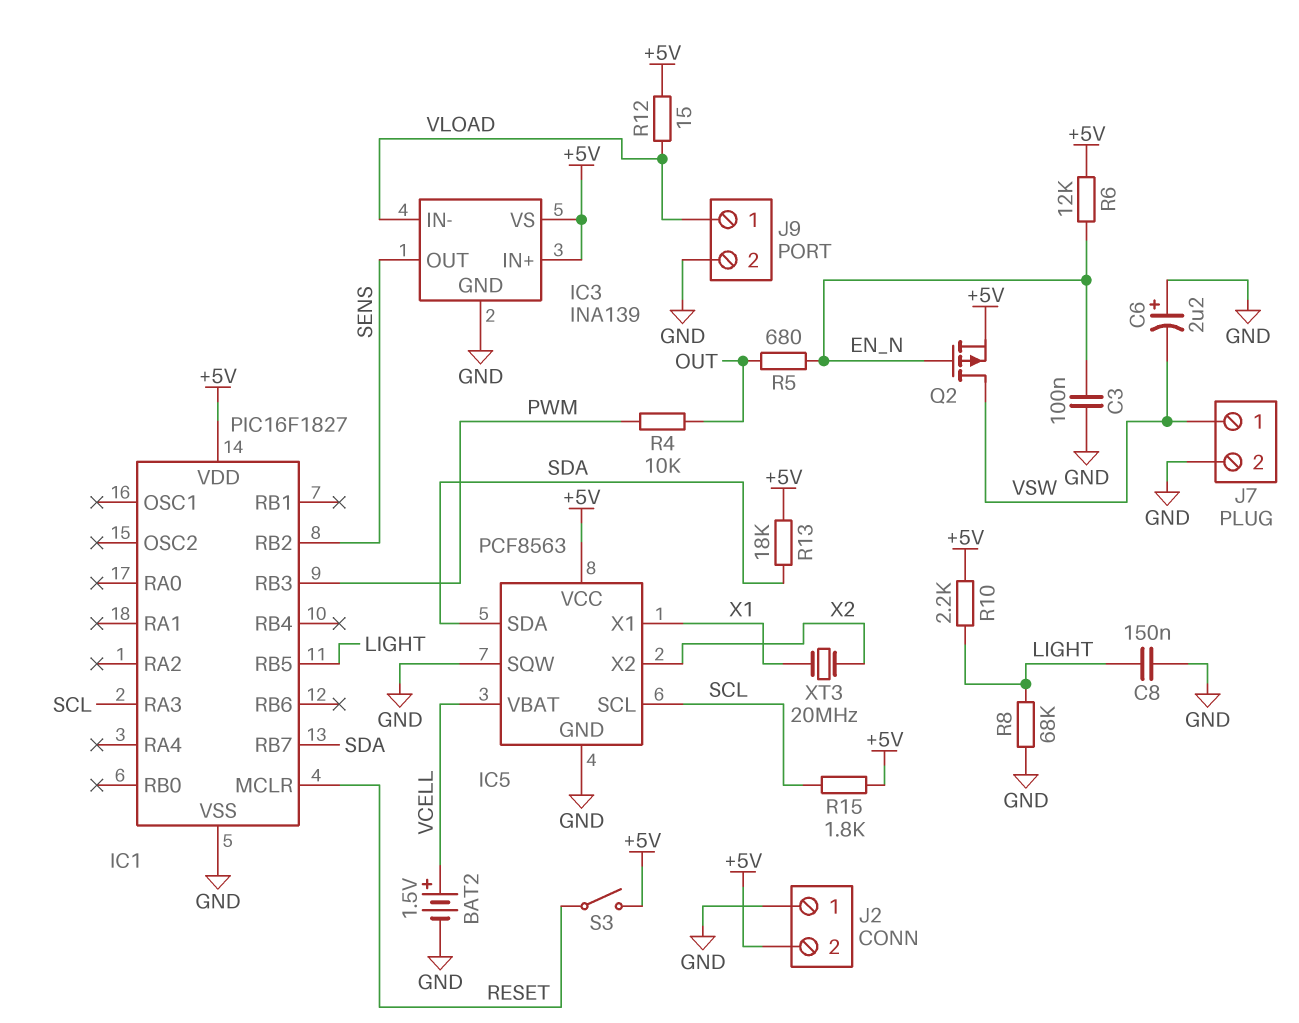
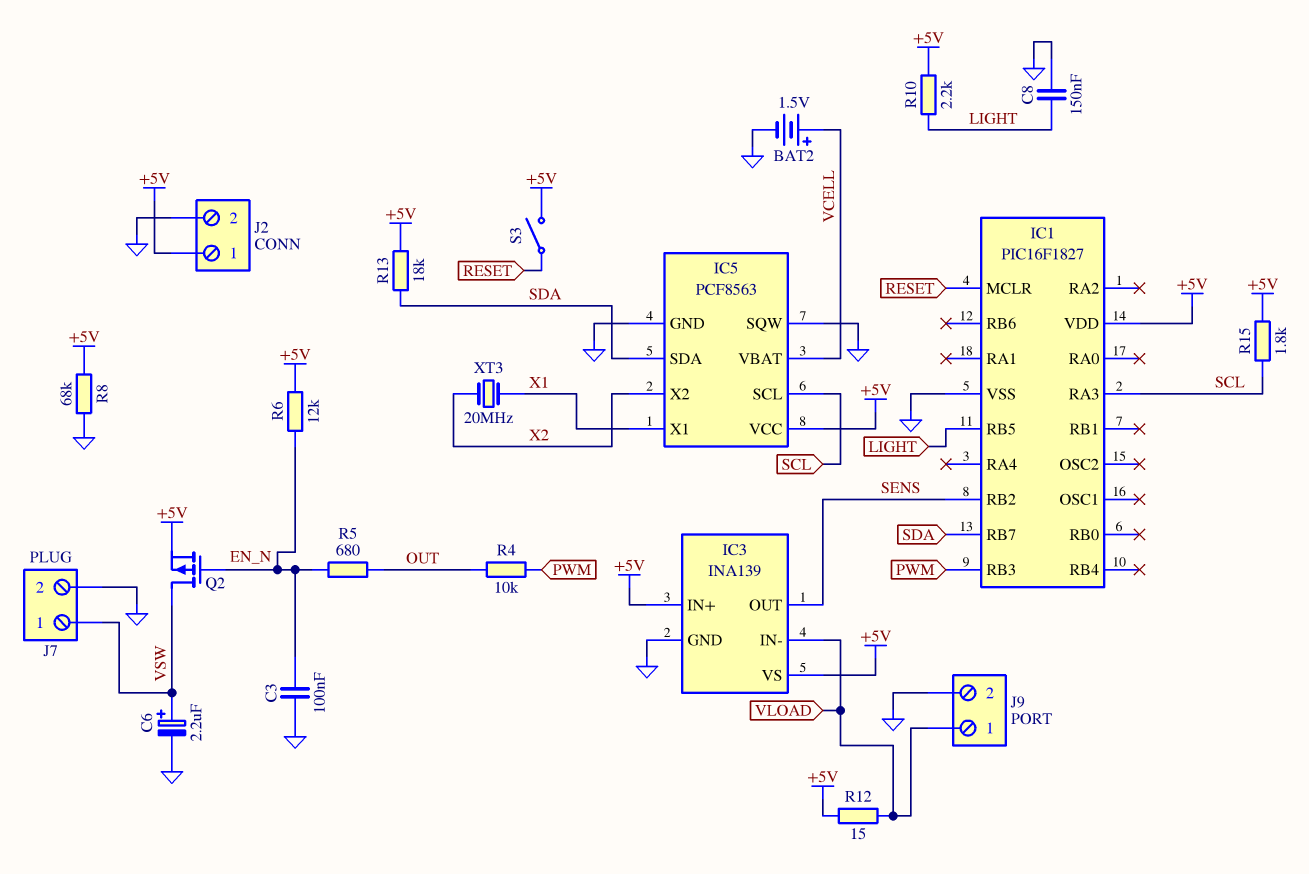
C6: 2.2uF (plus GND, minus VSW) -> 2.2uF (plus VSW, minus GND)
J2 pin 1: GND -> +5V
J2 pin 2: +5V -> GND
R8: 68k (GND, LIGHT) -> 68k (+5V, GND)

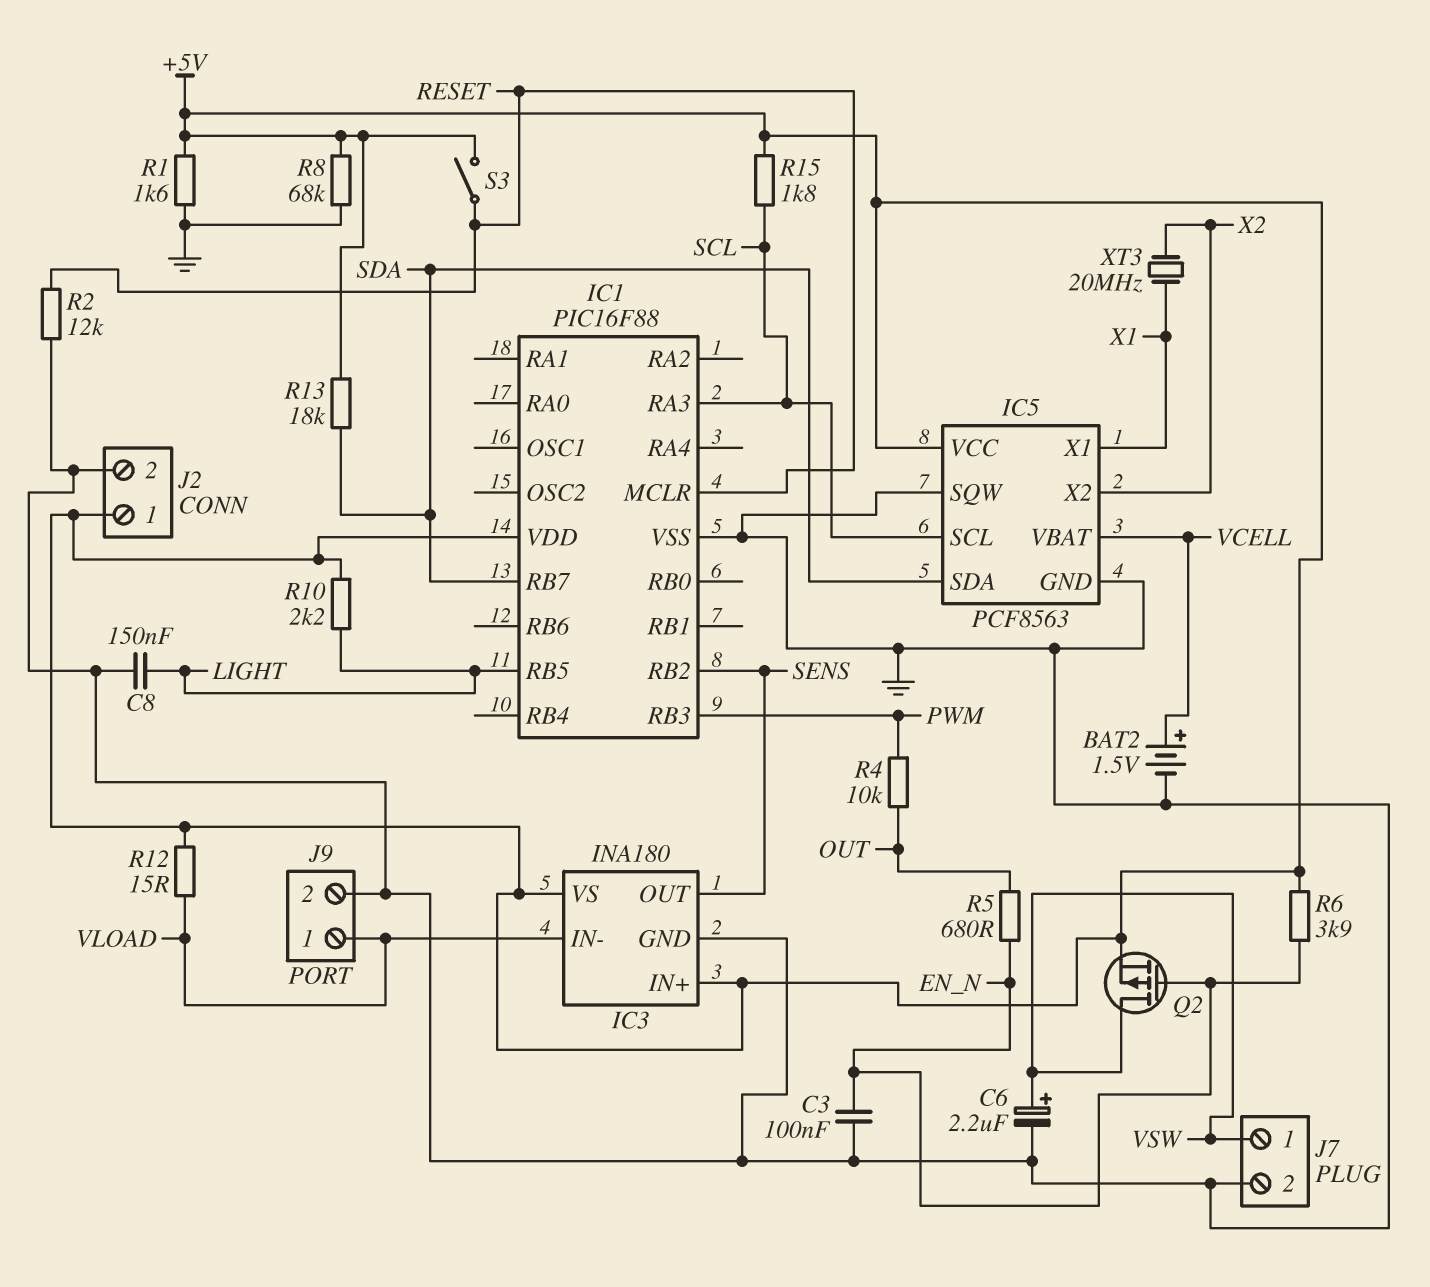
IC1: PIC16F1827 -> PIC16F88
IC3: INA139 -> INA180
R1: none -> 1.6k (+5V, GND)
R2: none -> 12k (GND, RESET)
R6: 12k (+5V, EN_N) -> 3.9k (+5V, EN_N)

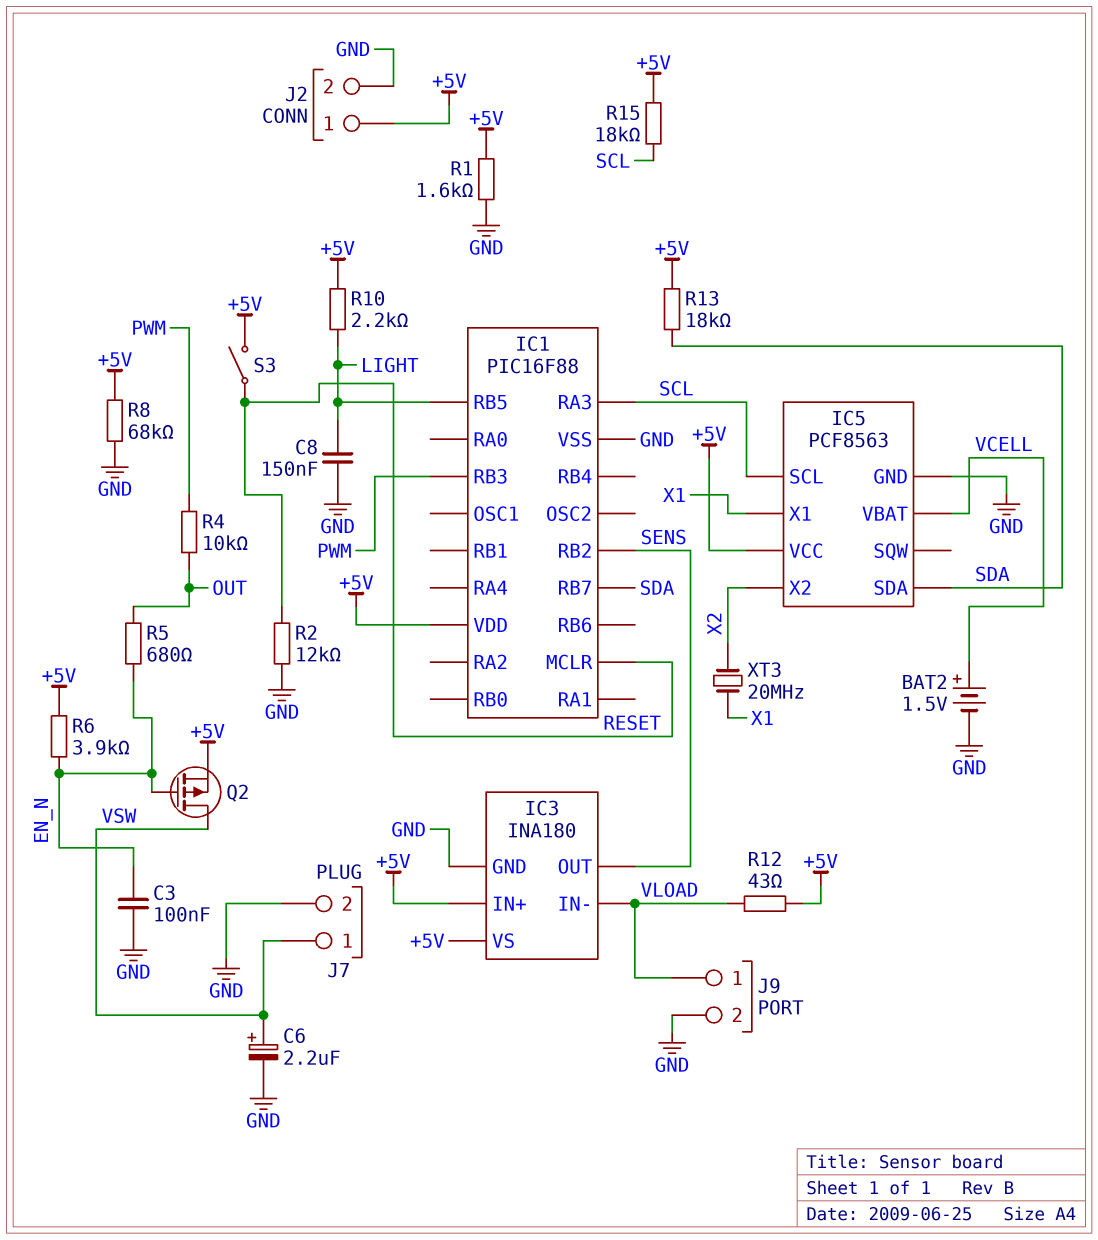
IC5 pin SQW: GND -> none
R12: 15 (+5V, VLOAD) -> 43 (+5V, VLOAD)
R15: 1.8k (+5V, SCL) -> 18k (+5V, SCL)

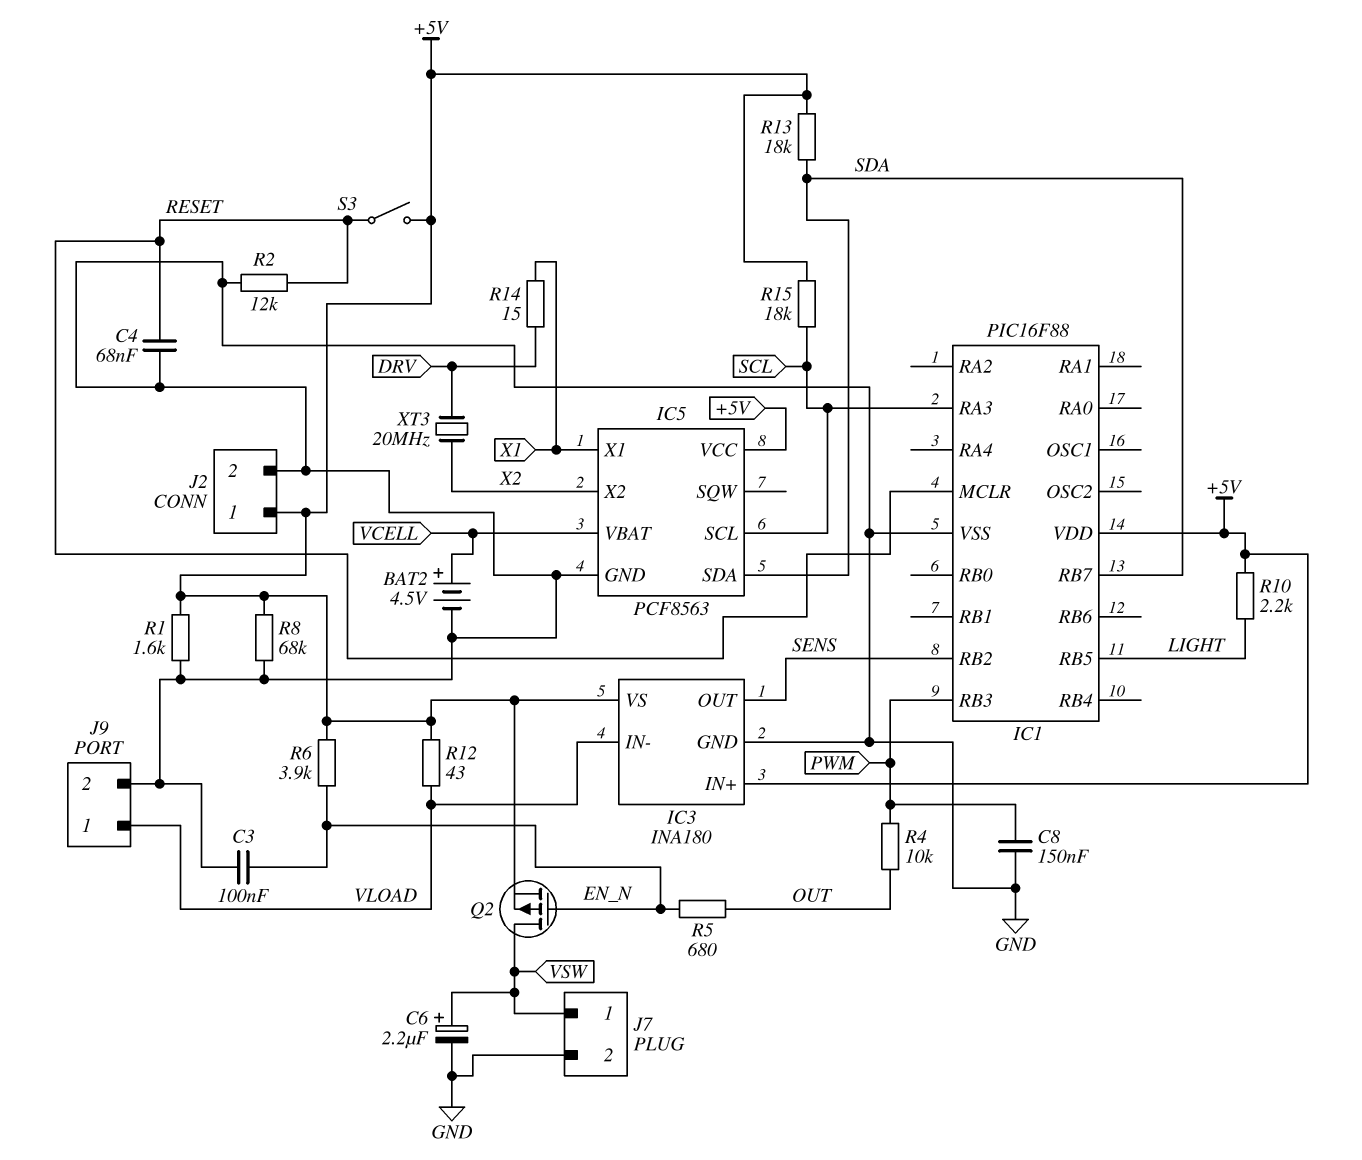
BAT2: 1.5V (plus VCELL, minus GND) -> 4.5V (plus VCELL, minus GND)
C4: none -> 68nF (GND, RESET)
C8: 150nF (GND, LIGHT) -> 150nF (GND, PWM)
R14: none -> 15 (DRV, X1)
XT3: 20MHz (X1, X2) -> 20MHz (DRV, X2)

